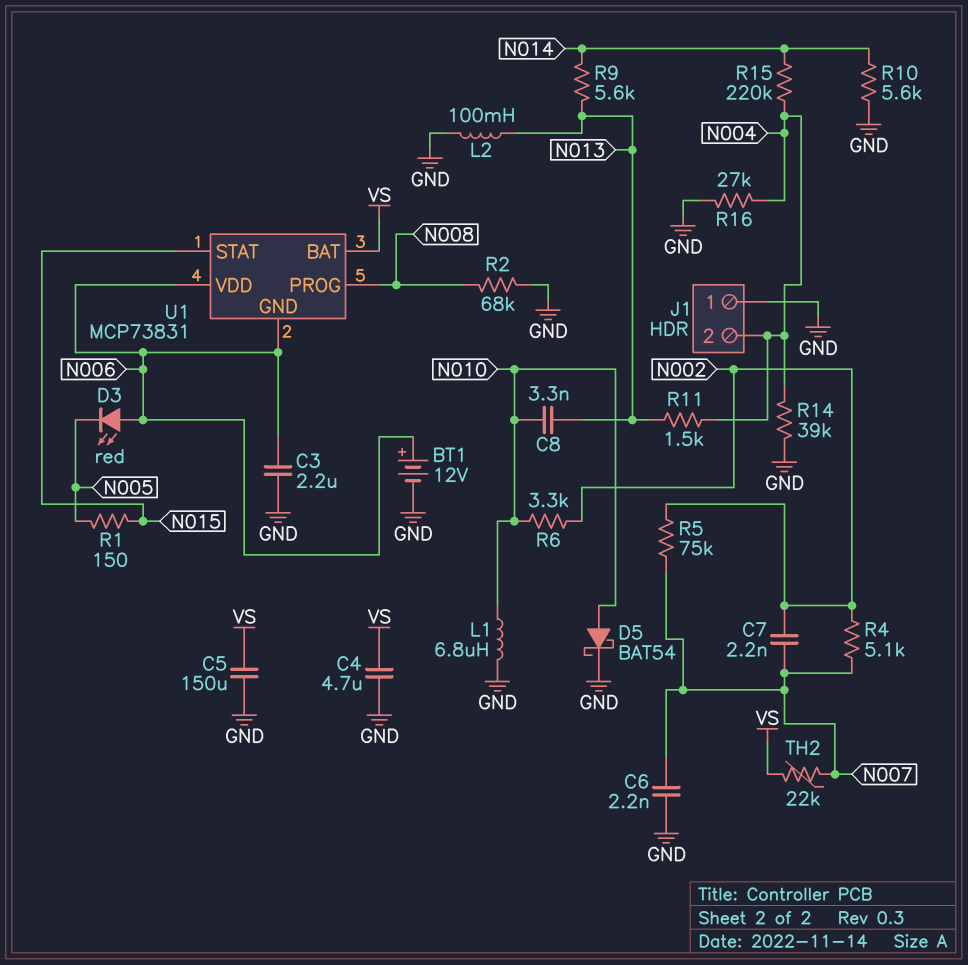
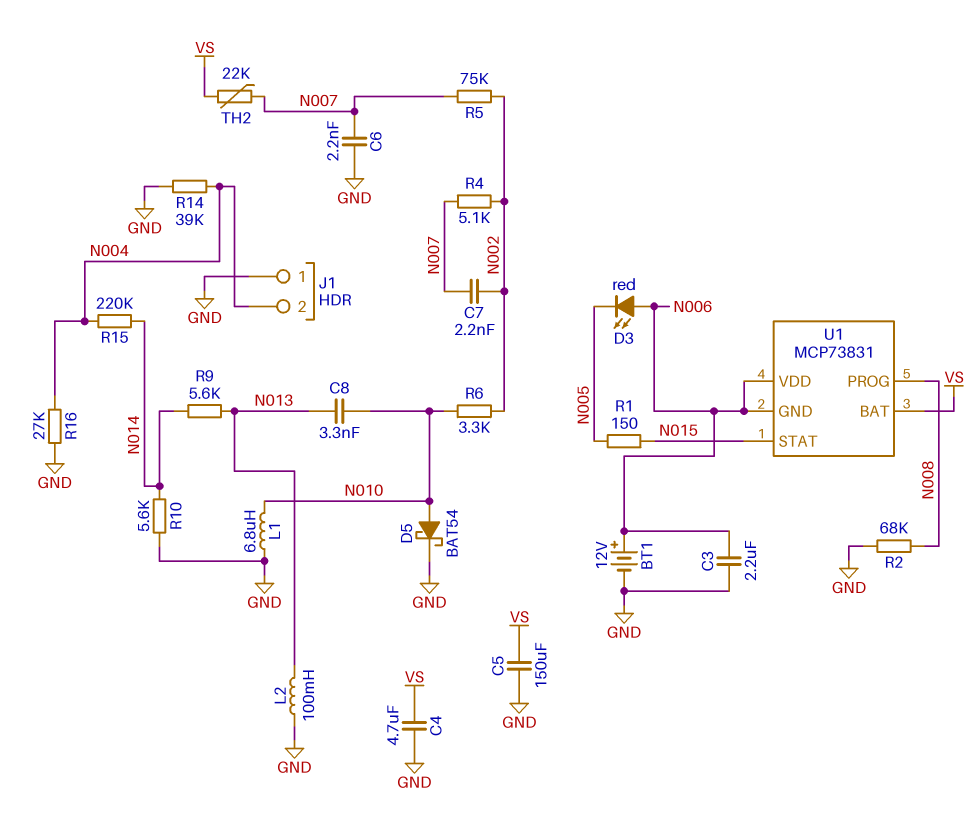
R11: 1.5k (N004, N013) -> none

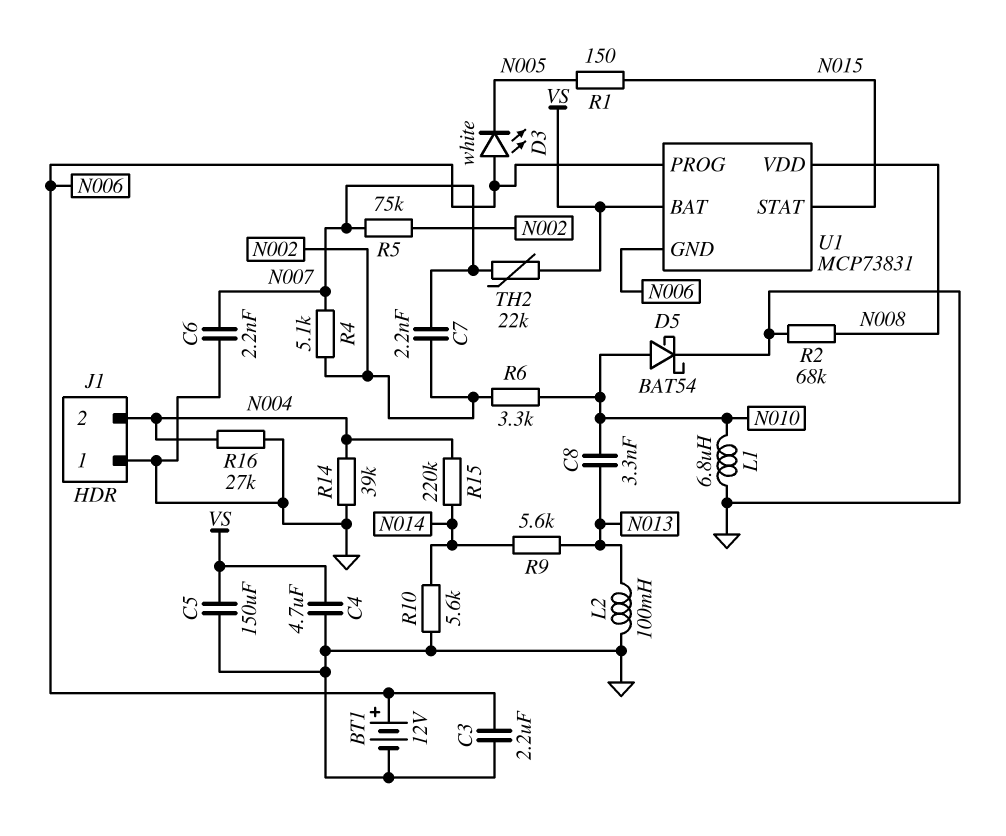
D3: LED red (A N006, K N005) -> LED white (A N006, K N005)
U1 pin PROG: N008 -> N006
U1 pin VDD: N006 -> N008

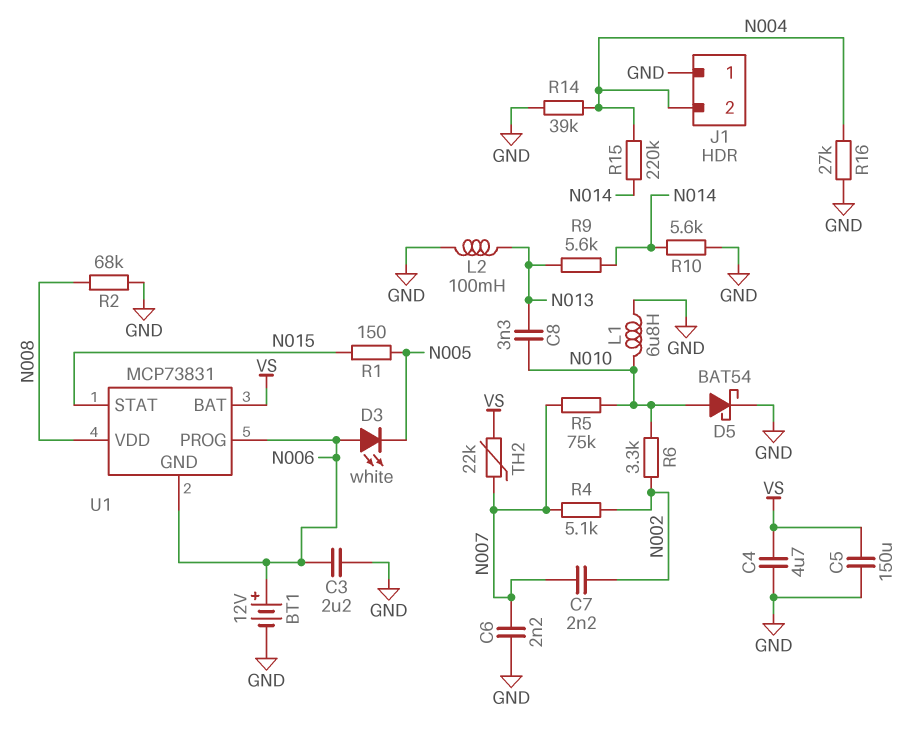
R5: 75k (N002, N007) -> 75k (N007, N010)

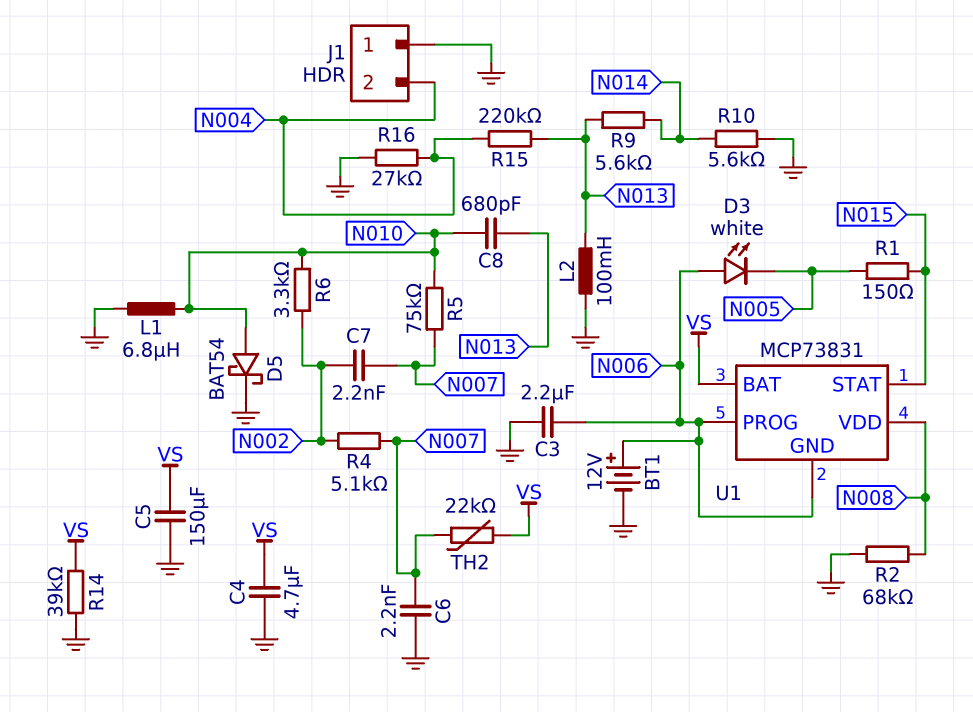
C8: 3.3nF (N010, N013) -> 680pF (N010, N013)
R14: 39k (GND, N004) -> 39k (GND, VS)
R15: 220k (N004, N014) -> 220k (N004, N013)

